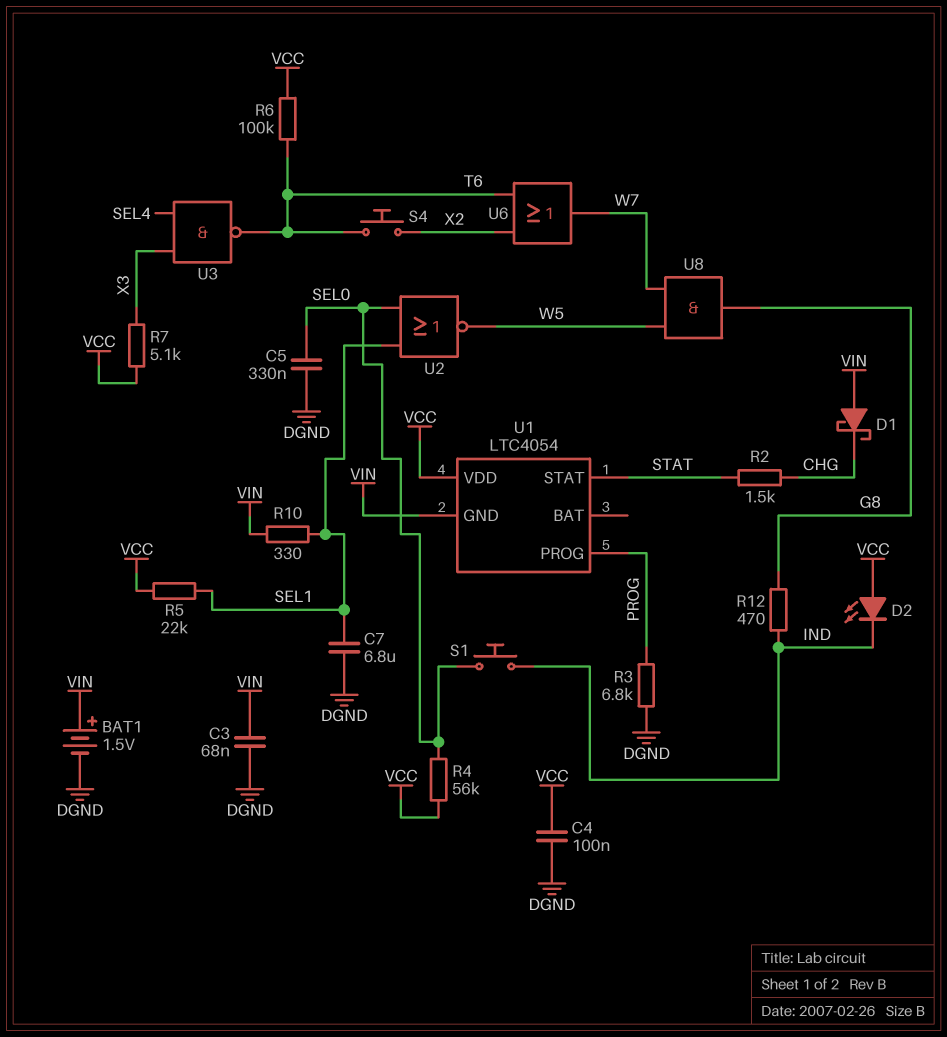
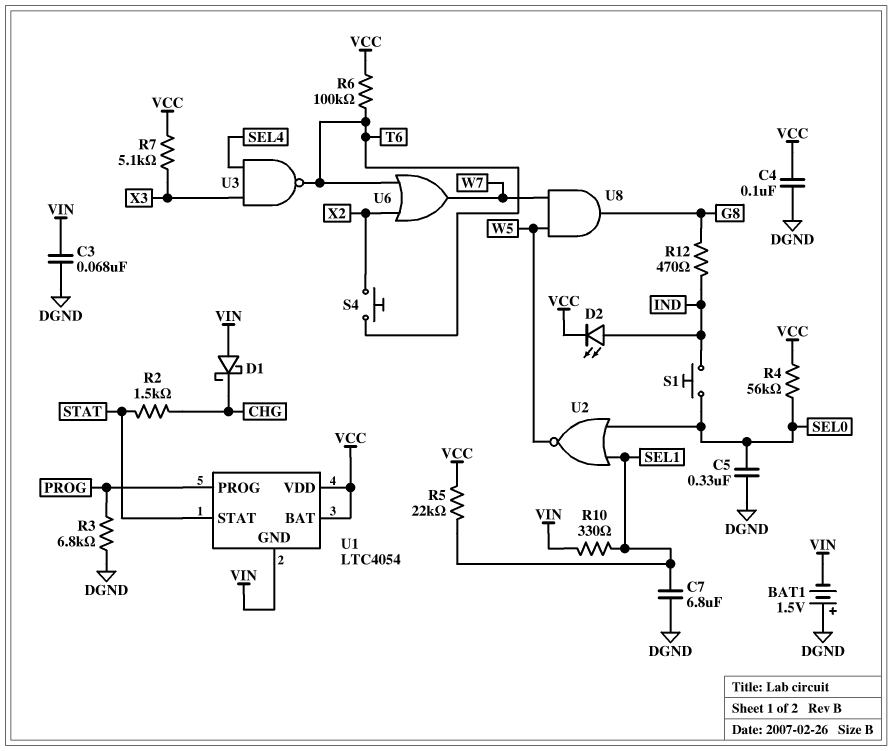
BAT1: 1.5V (plus VIN, minus DGND) -> 1.5V (plus DGND, minus VIN)
D2: LED (A VCC, K IND) -> LED (A IND, K VCC)
U1 pin BAT: none -> VCC

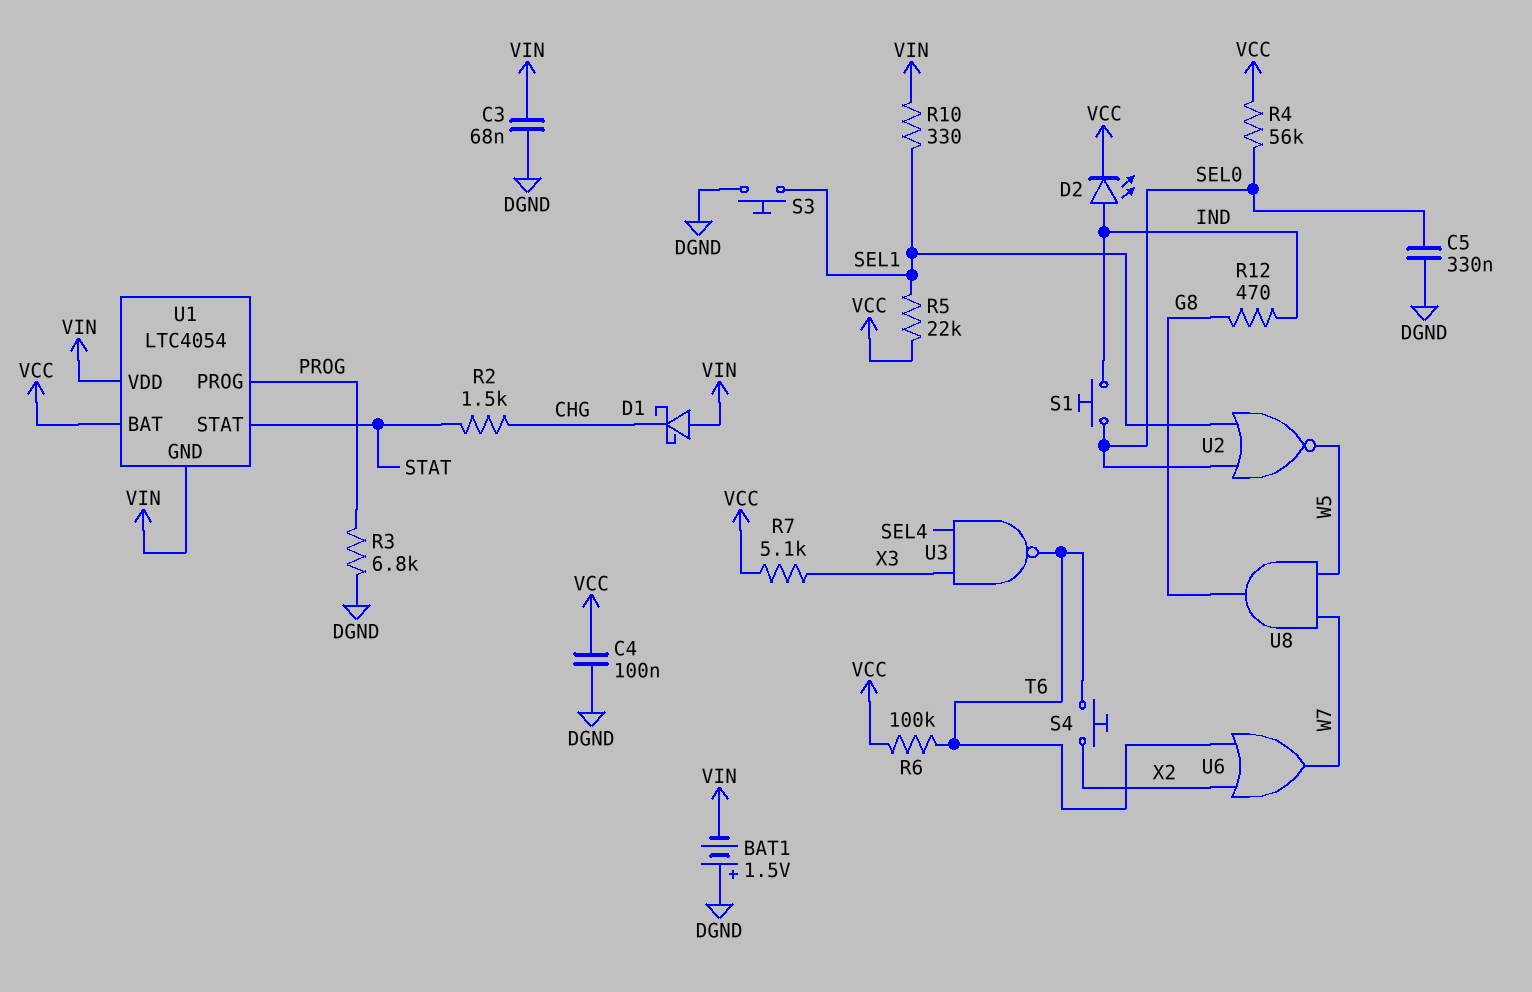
C7: 6.8uF (DGND, SEL1) -> none
S3: none -> button (DGND, SEL1)
U1 pin VDD: VCC -> VIN

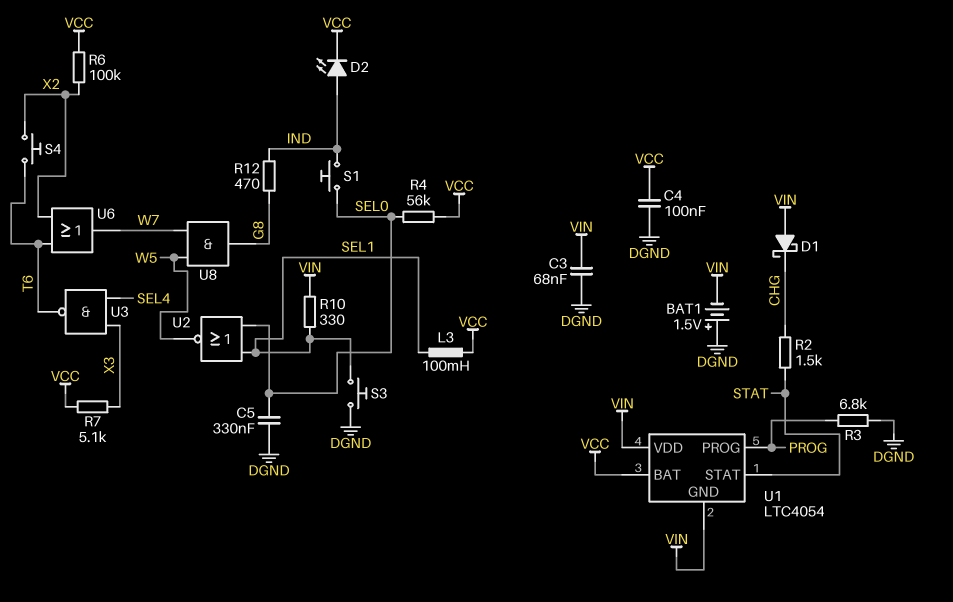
L3: none -> 100mH (SEL1, VCC)
R5: 22k (SEL1, VCC) -> none
R6: 100k (T6, VCC) -> 100k (VCC, X2)

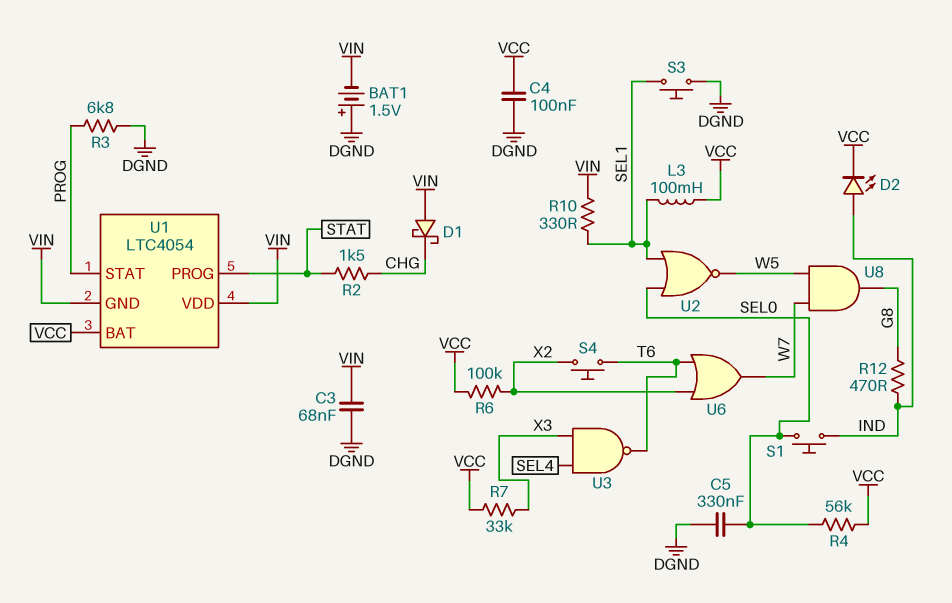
R7: 5.1k (VCC, X3) -> 33k (VCC, X3)
U1 pin PROG: PROG -> STAT
U1 pin STAT: STAT -> PROG

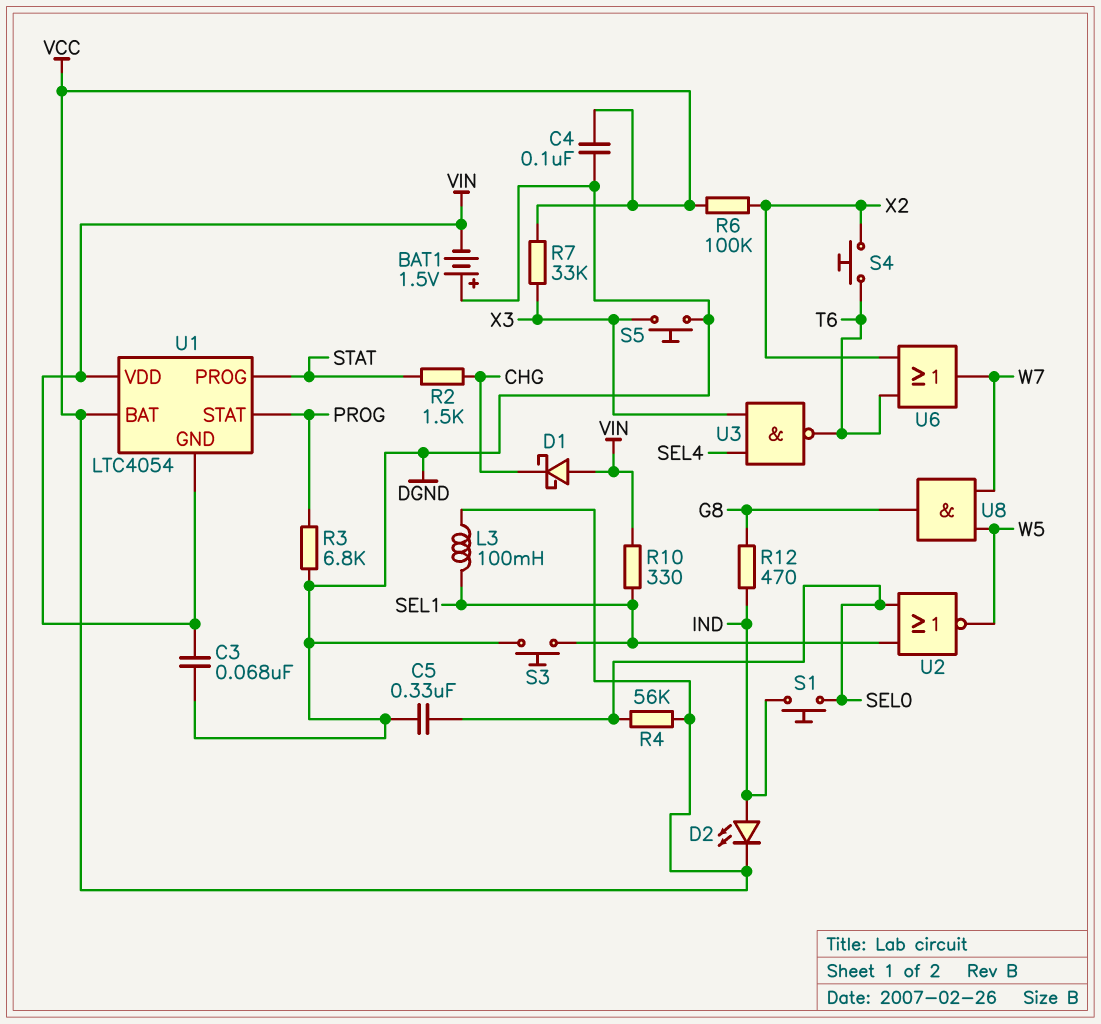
S5: none -> button (DGND, X3)

